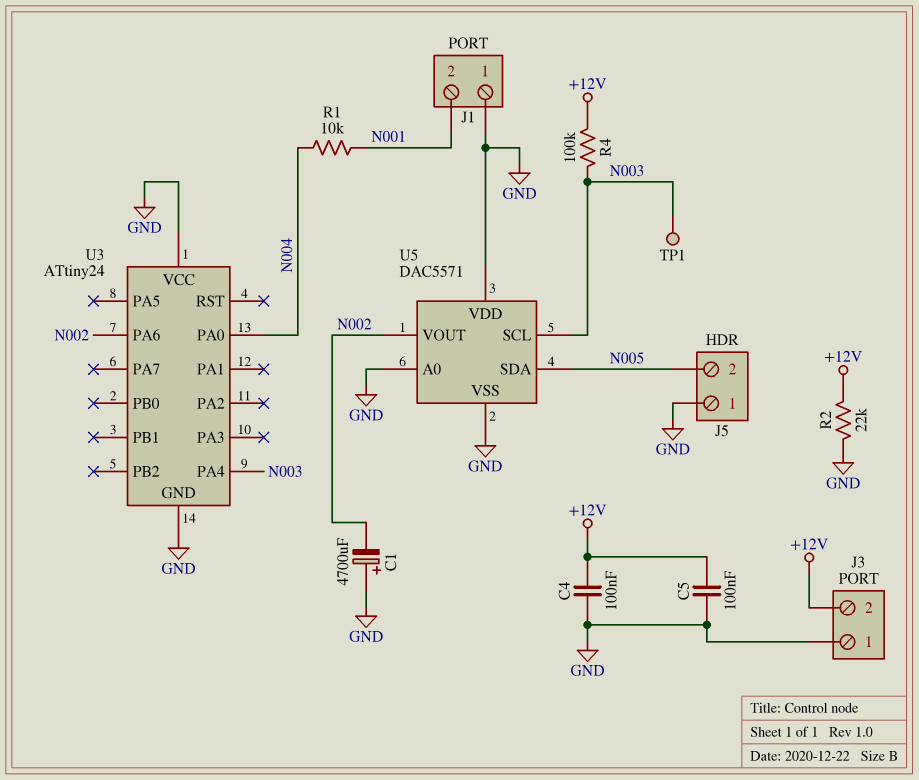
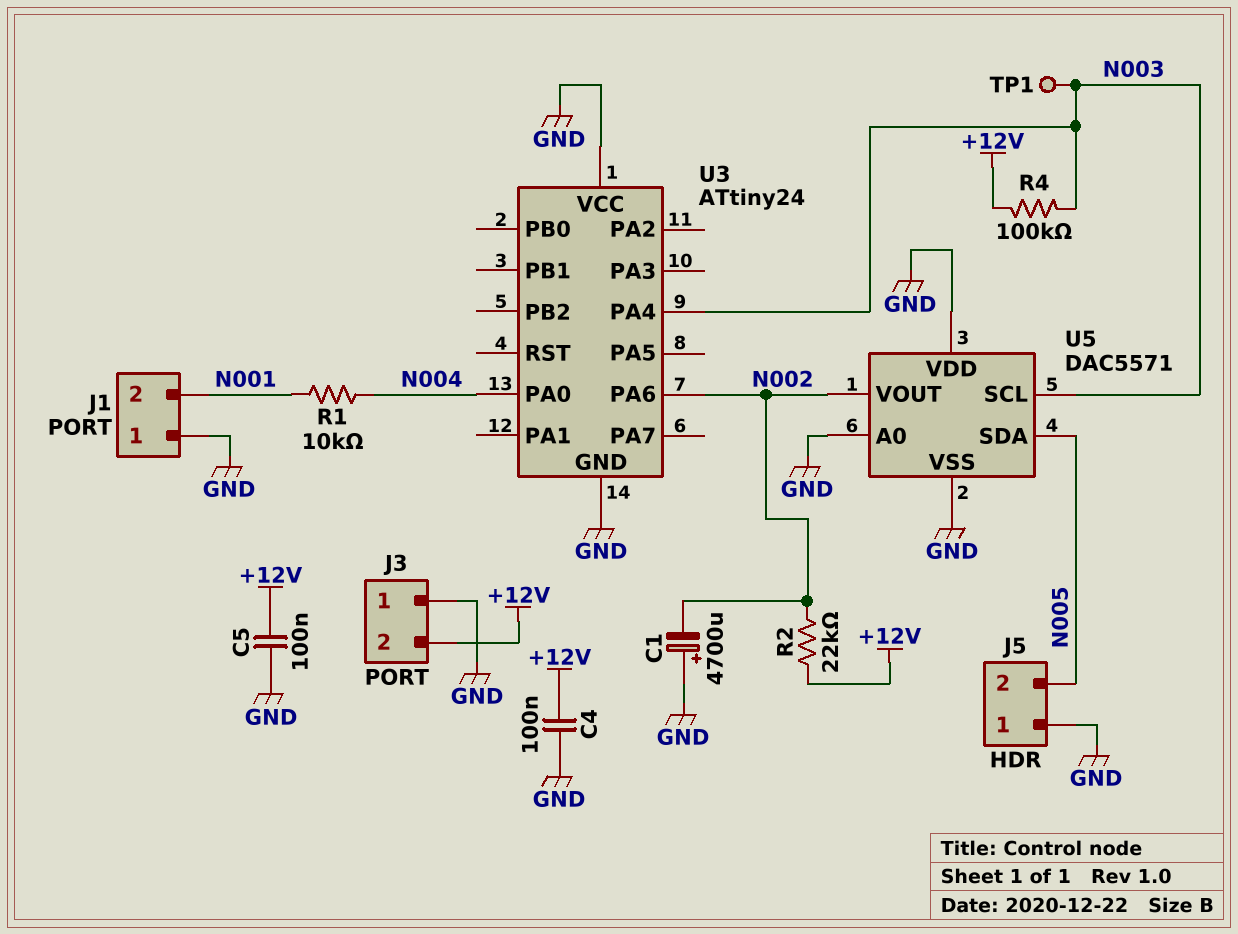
R2: 22k (+12V, GND) -> 22k (+12V, N002)

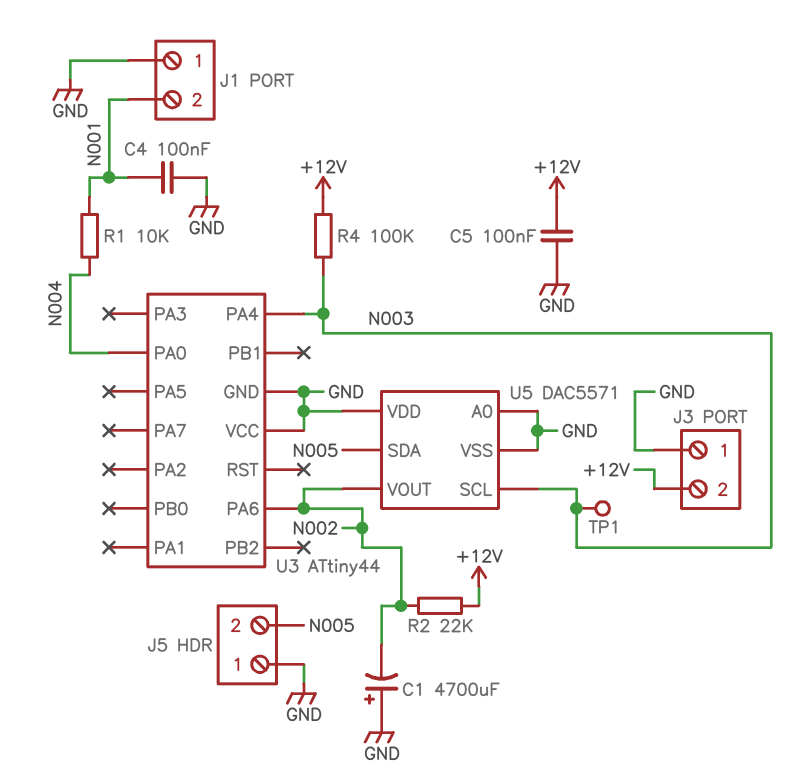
C4: 100nF (+12V, GND) -> 100nF (GND, N001)
U3: ATtiny24 -> ATtiny44

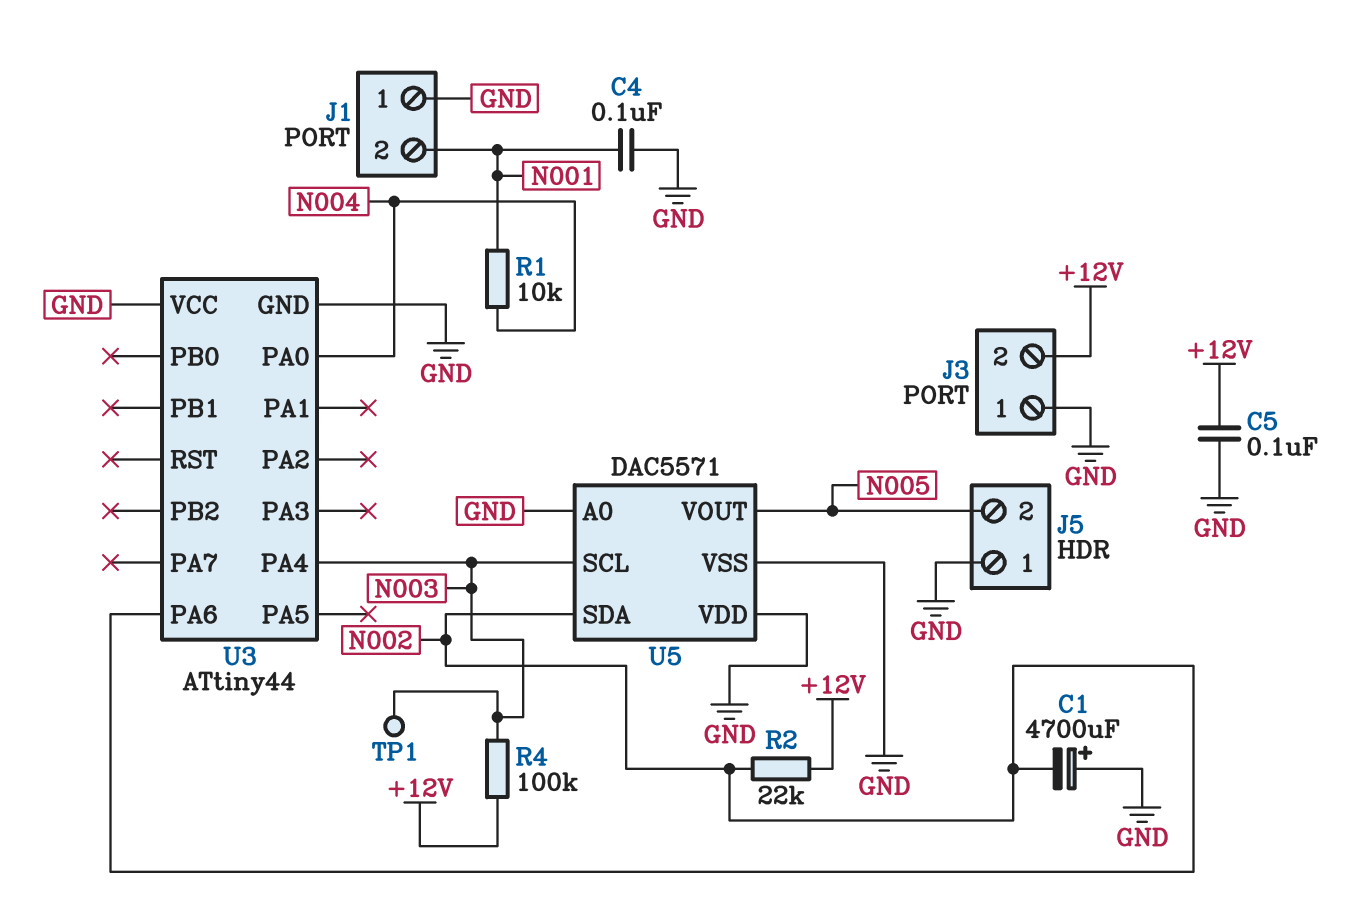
U5 pin SDA: N005 -> N002
U5 pin VOUT: N002 -> N005

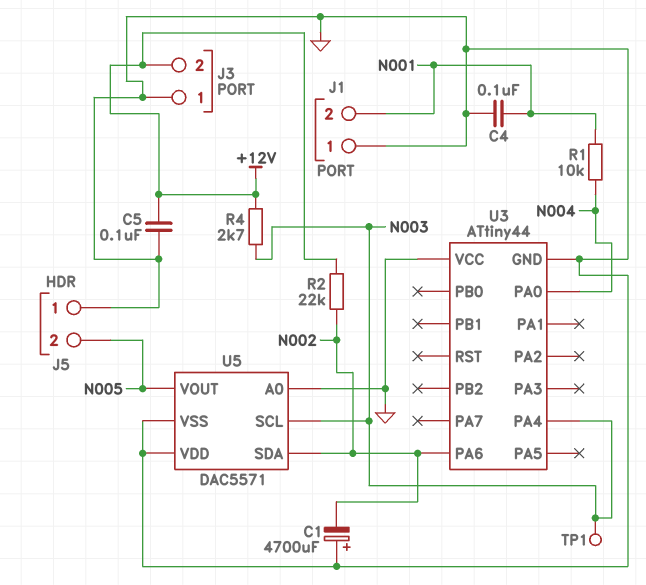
R4: 100k (+12V, N003) -> 2.7k (+12V, N003)

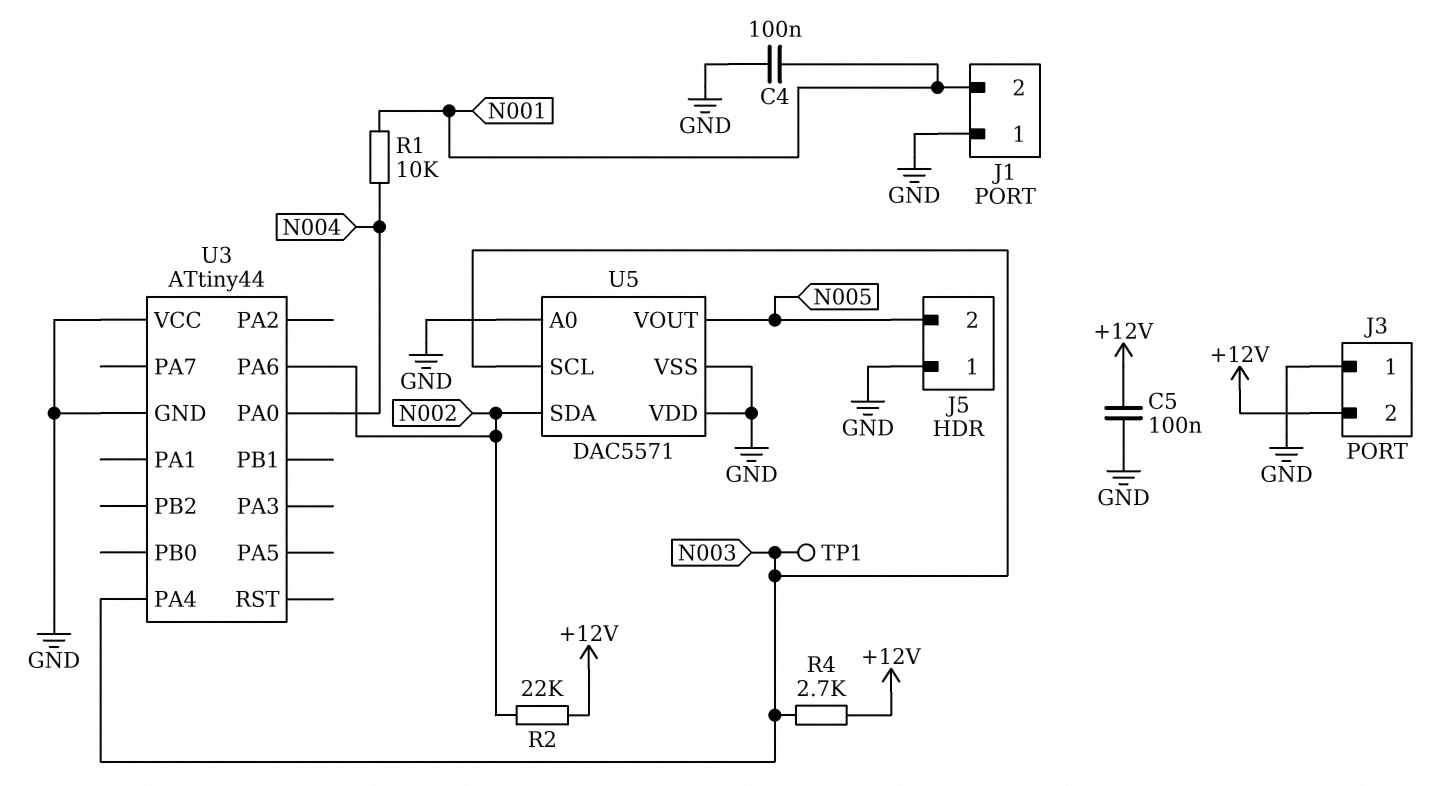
C1: 4700uF (plus GND, minus N002) -> none

